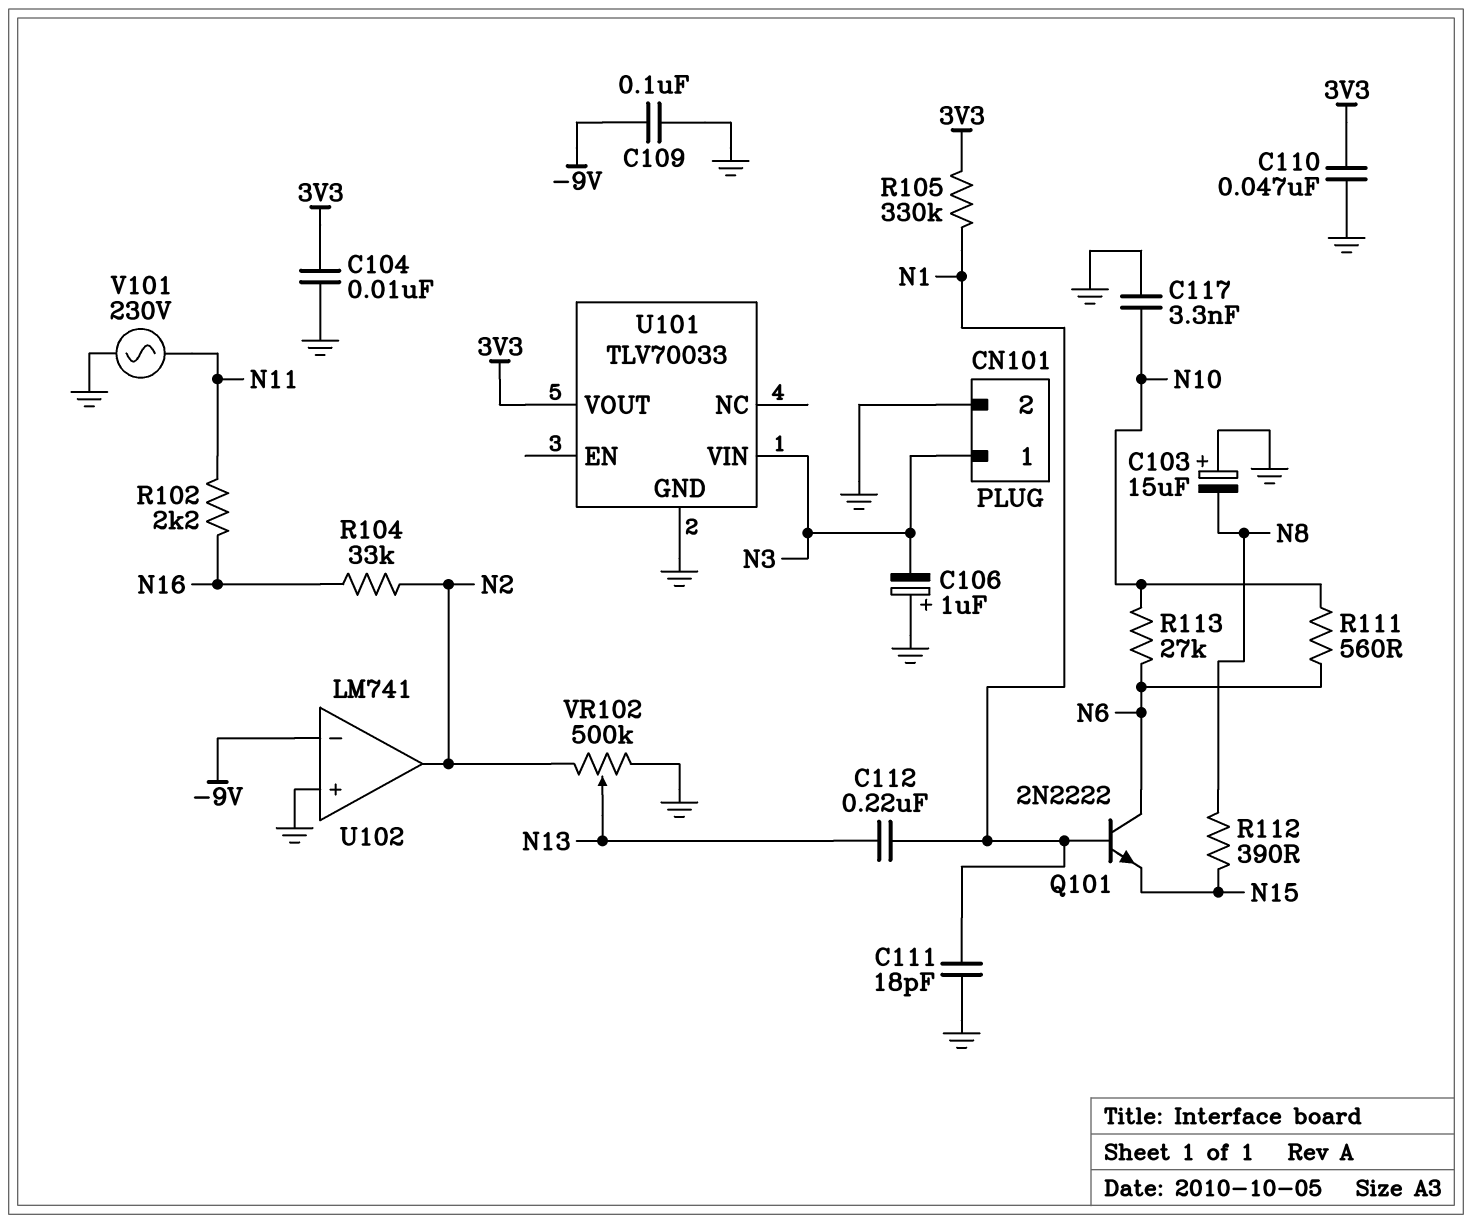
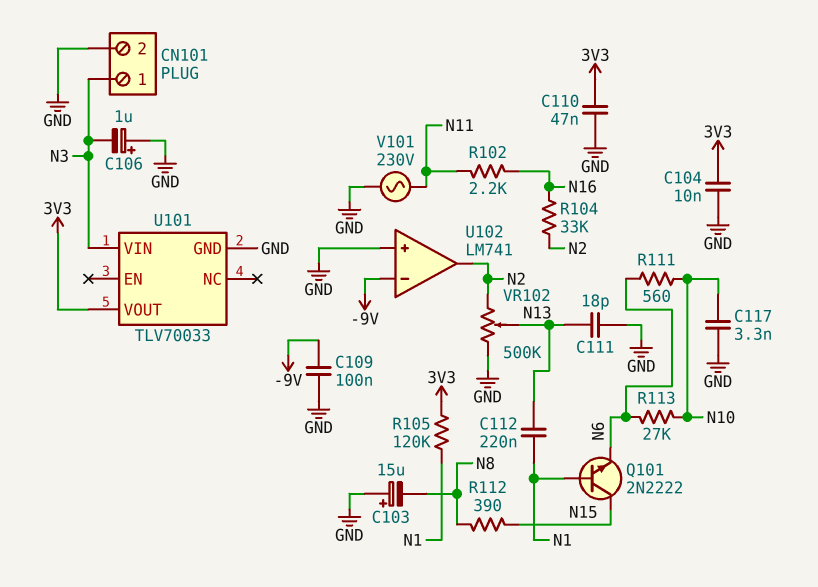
C111: 18pF (GND, N1) -> 18pF (GND, N13)
Q101: NPN 2N2222 (B N1, C N6, E N15) -> NPN 2N2222 (B N1, C N15, E N6)
R105: 330k (3V3, N1) -> 120k (3V3, N1)

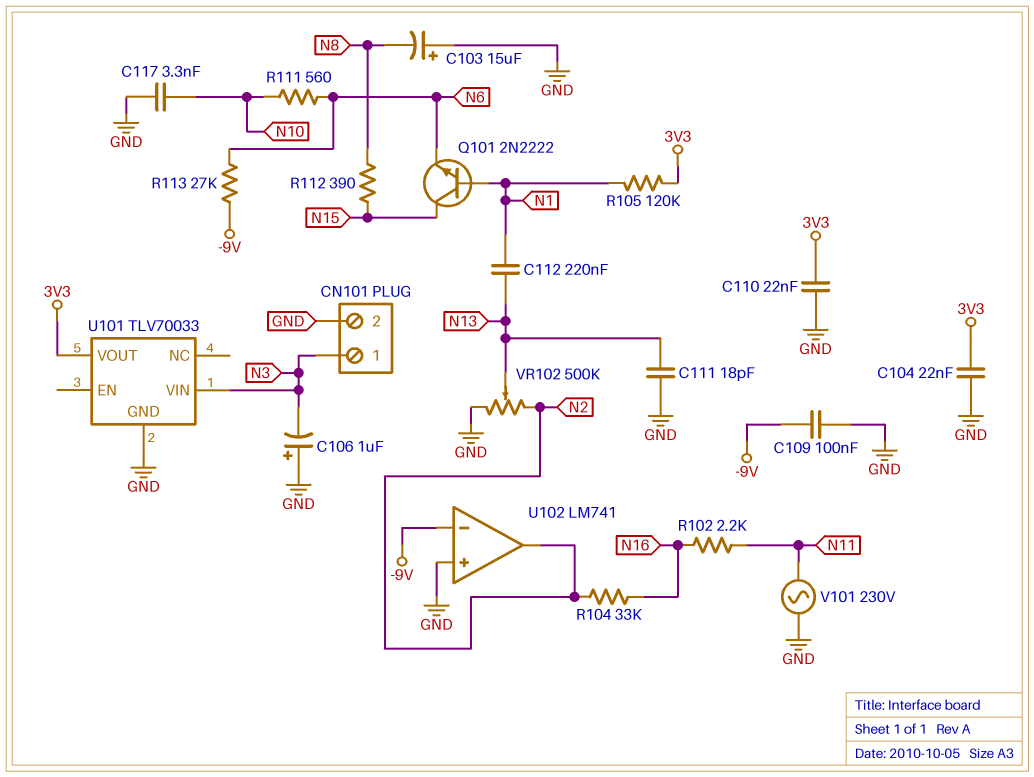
C104: 10nF (3V3, GND) -> 22nF (3V3, GND)
C110: 47nF (3V3, GND) -> 22nF (3V3, GND)
R113: 27k (N6, N10) -> 27k (-9V, N6)

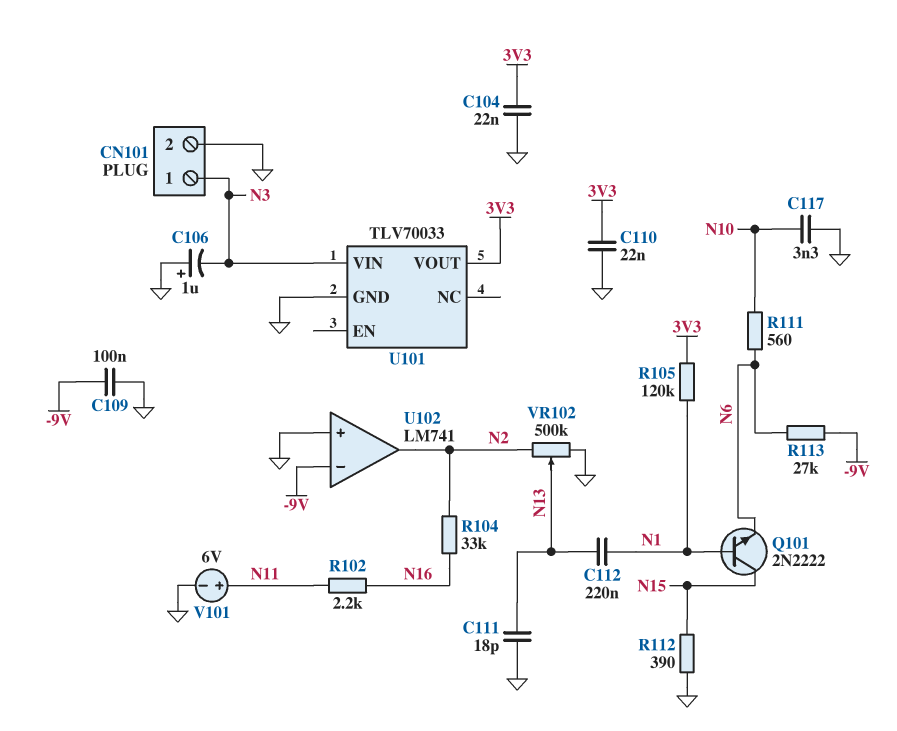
C103: 15uF (plus GND, minus N8) -> none
R112: 390 (N8, N15) -> 390 (GND, N15)
V101: AC 230V (GND, N11) -> 6V (plus N11, minus GND)

